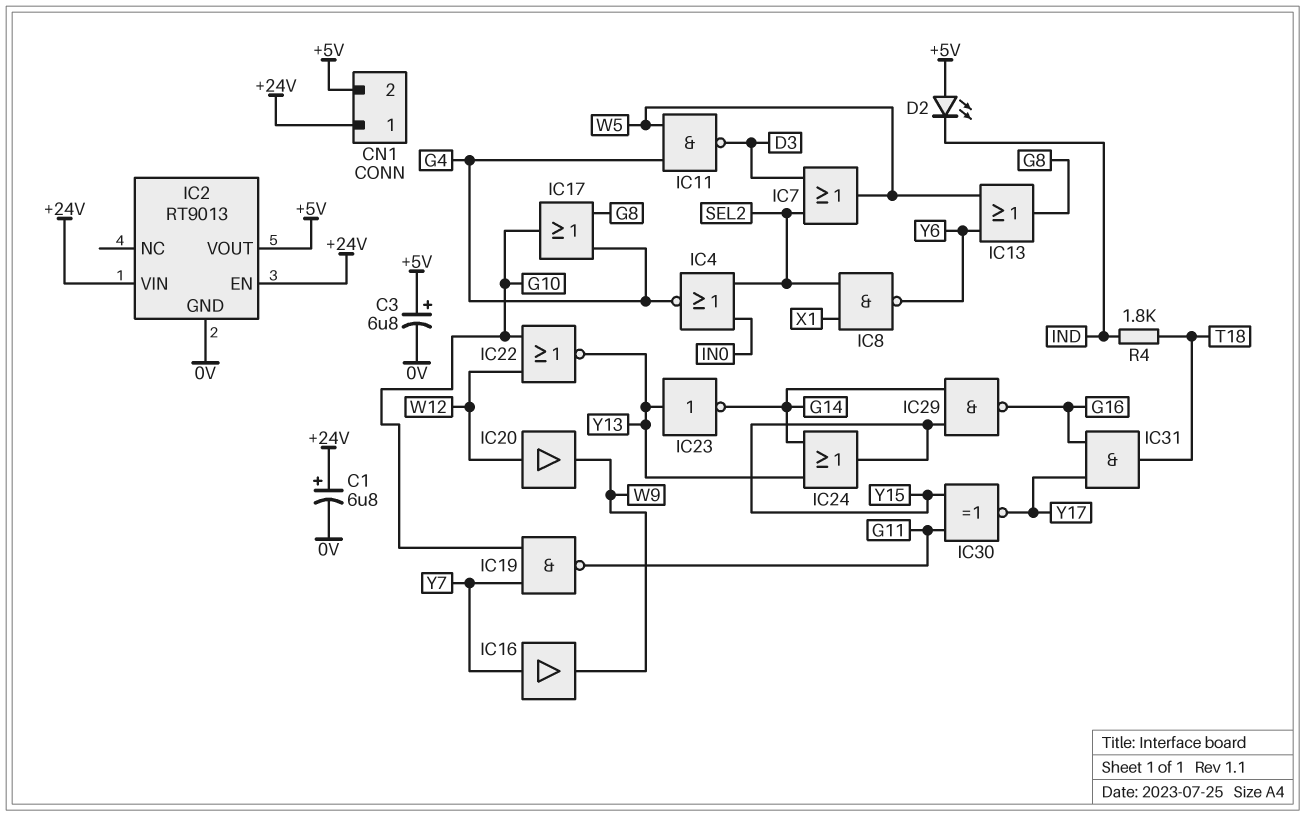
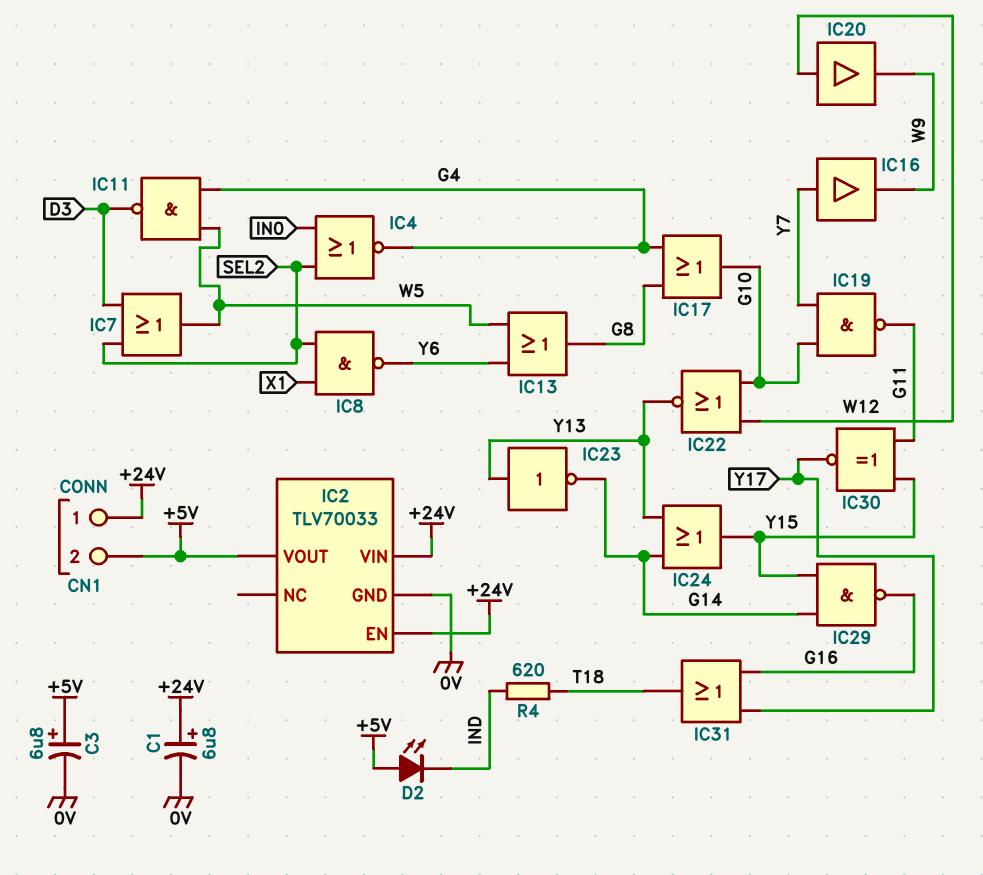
IC2: RT9013 -> TLV70033
IC31: AND (in G16, in Y17, out T18) -> OR (in G16, in Y17, out T18)
R4: 1.8k (IND, T18) -> 620 (IND, T18)

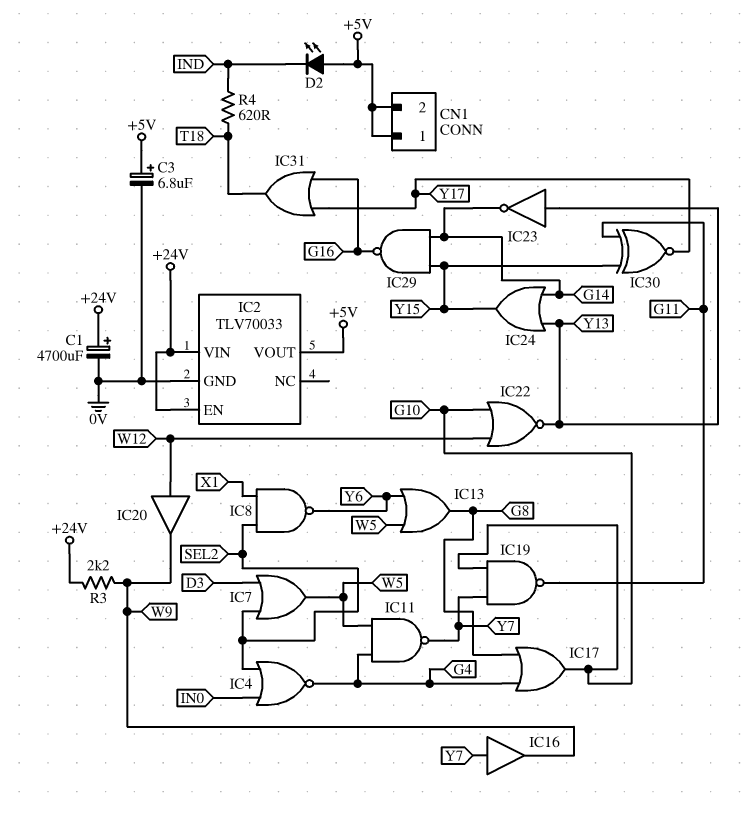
C1: 6.8uF (plus +24V, minus 0V) -> 4700uF (plus +24V, minus 0V)
CN1 pin 1: +24V -> +5V
IC11: NAND (in G4, in W5, out D3) -> NAND (in G4, in W5, out Y7)
R3: none -> 2.2k (+24V, W9)

